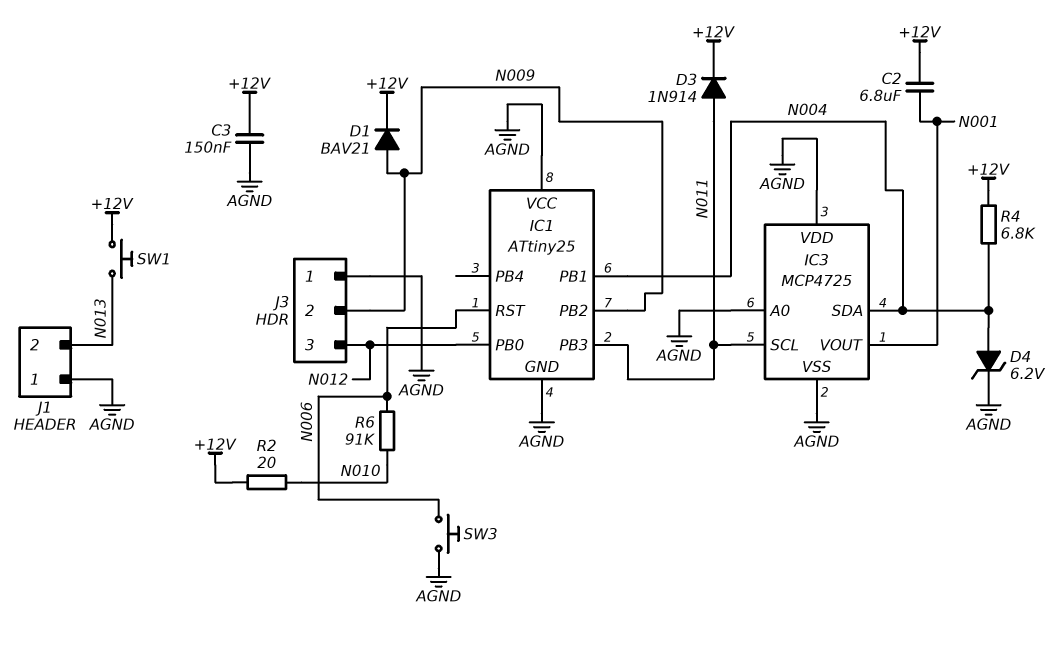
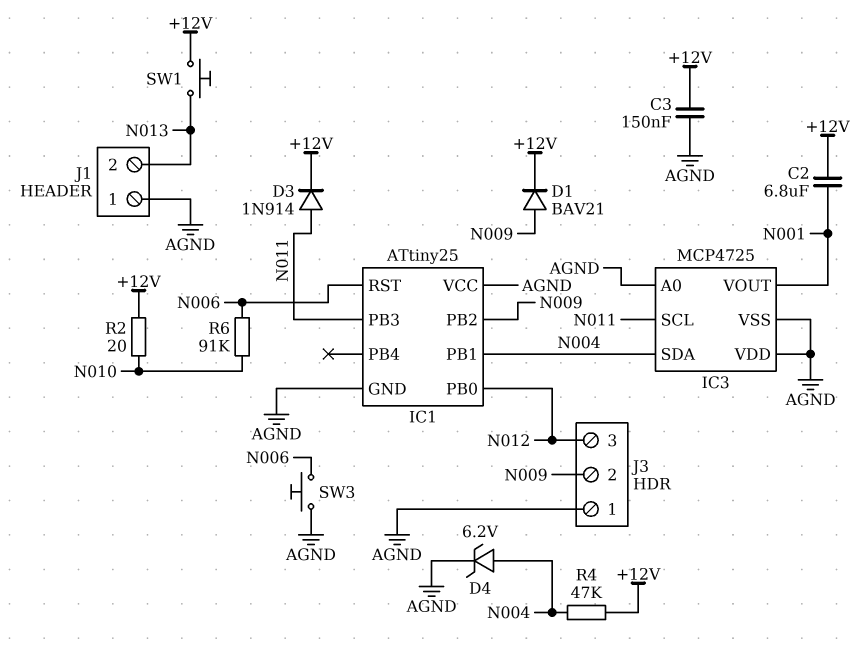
R4: 6.8k (+12V, N004) -> 47k (+12V, N004)

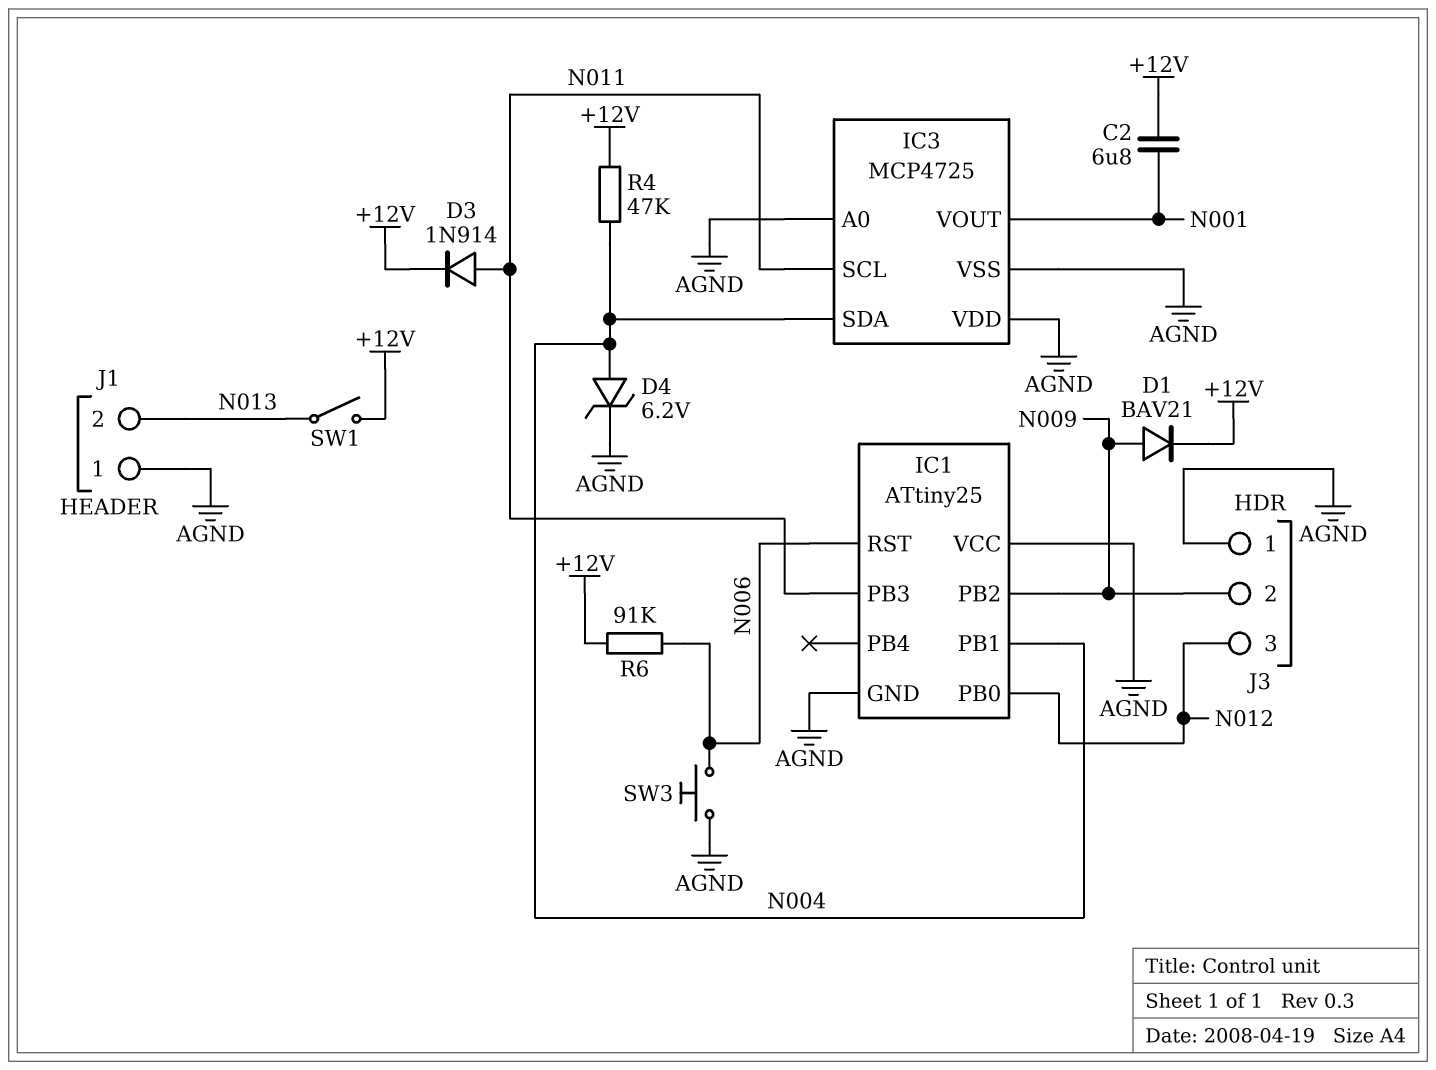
C3: 150nF (+12V, AGND) -> none
R2: 20 (+12V, N010) -> none
R6: 91k (N006, N010) -> 91k (+12V, N006)
SW1: button (+12V, N013) -> switch (+12V, N013)

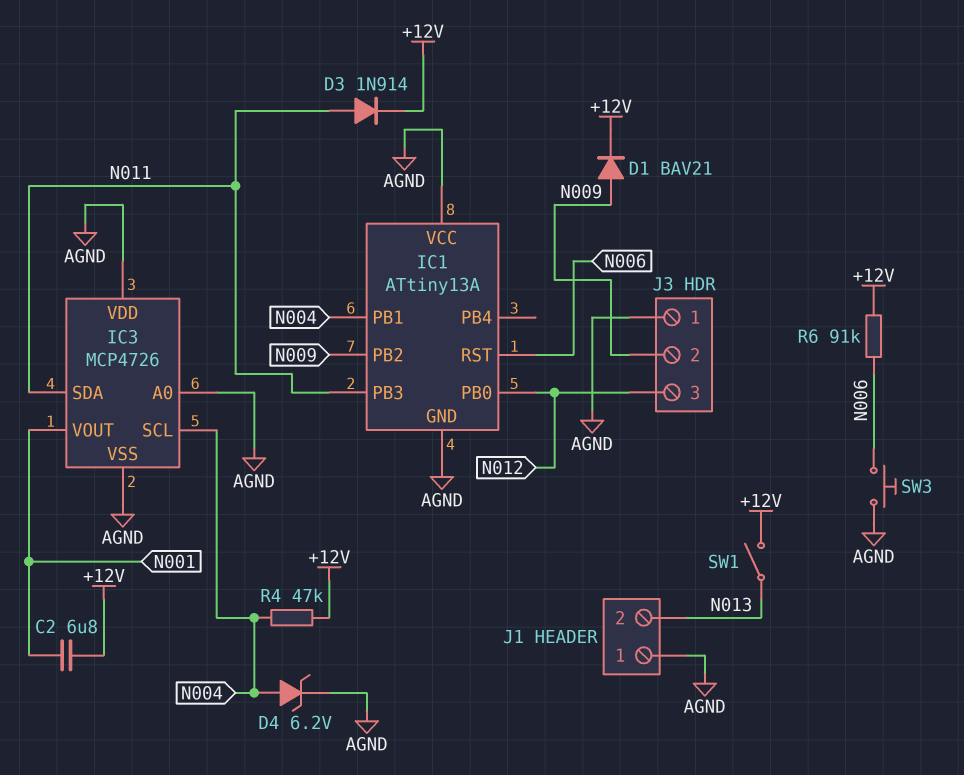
IC1: ATtiny25 -> ATtiny13A
IC3: MCP4725 -> MCP4726
IC3 pin SCL: N011 -> N004
IC3 pin SDA: N004 -> N011

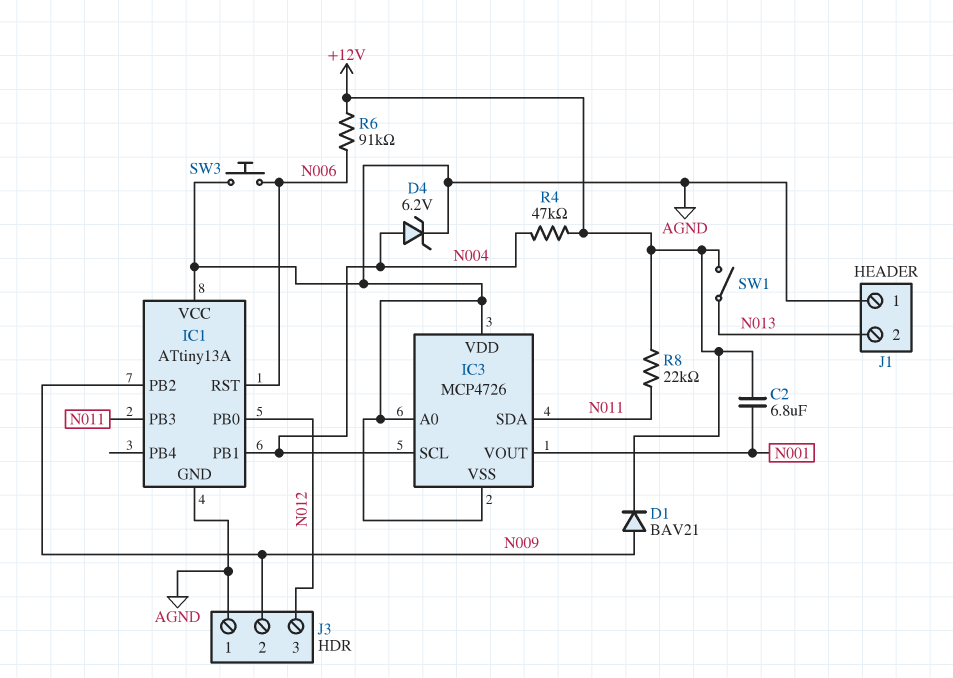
D3: diode 1N914 (A N011, K +12V) -> none
R8: none -> 22k (+12V, N011)

